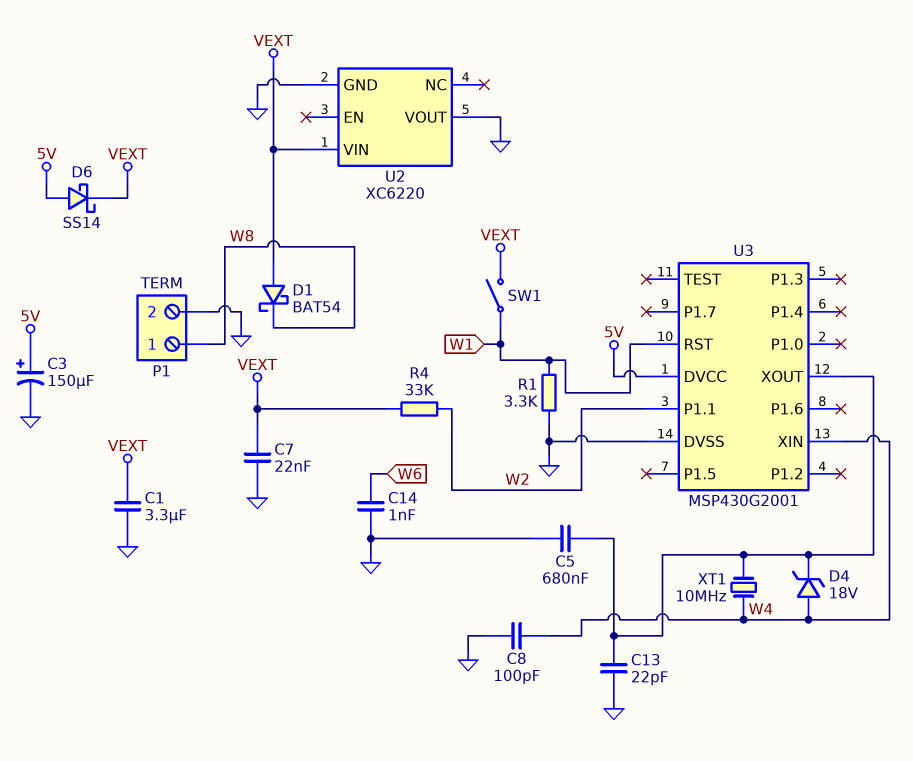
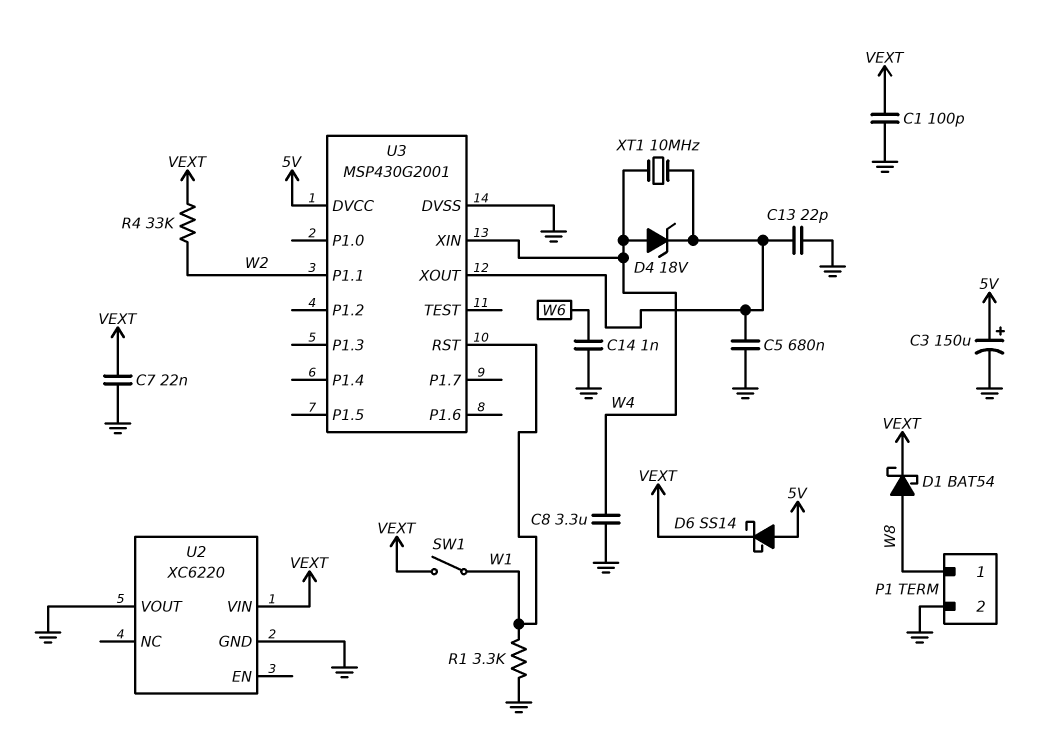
C1: 3.3uF (GND, VEXT) -> 100pF (GND, VEXT)
C8: 100pF (GND, W4) -> 3.3uF (GND, W4)
D1: schottky BAT54 (A VEXT, K W8) -> schottky BAT54 (A W8, K VEXT)

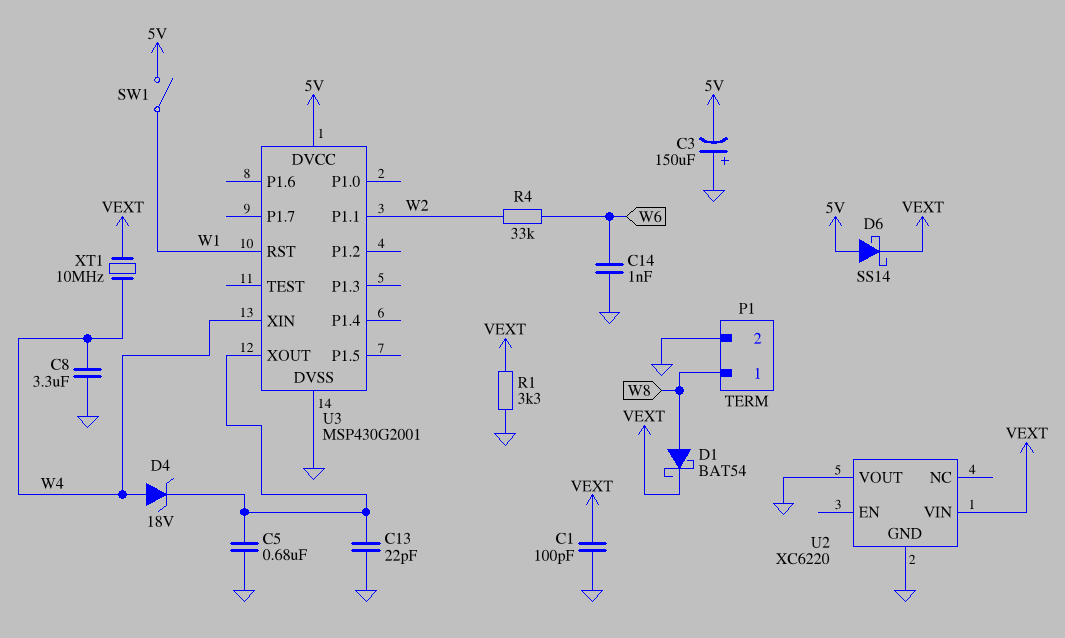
C3: 150uF (plus 5V, minus GND) -> 150uF (plus GND, minus 5V)
C7: 22nF (GND, VEXT) -> none
R1: 3.3k (GND, W1) -> 3.3k (GND, VEXT)
R4: 33k (VEXT, W2) -> 33k (W2, W6)
SW1: switch (VEXT, W1) -> switch (5V, W1)
XT1: 10MHz (U3/XOUT, W4) -> 10MHz (VEXT, W4)

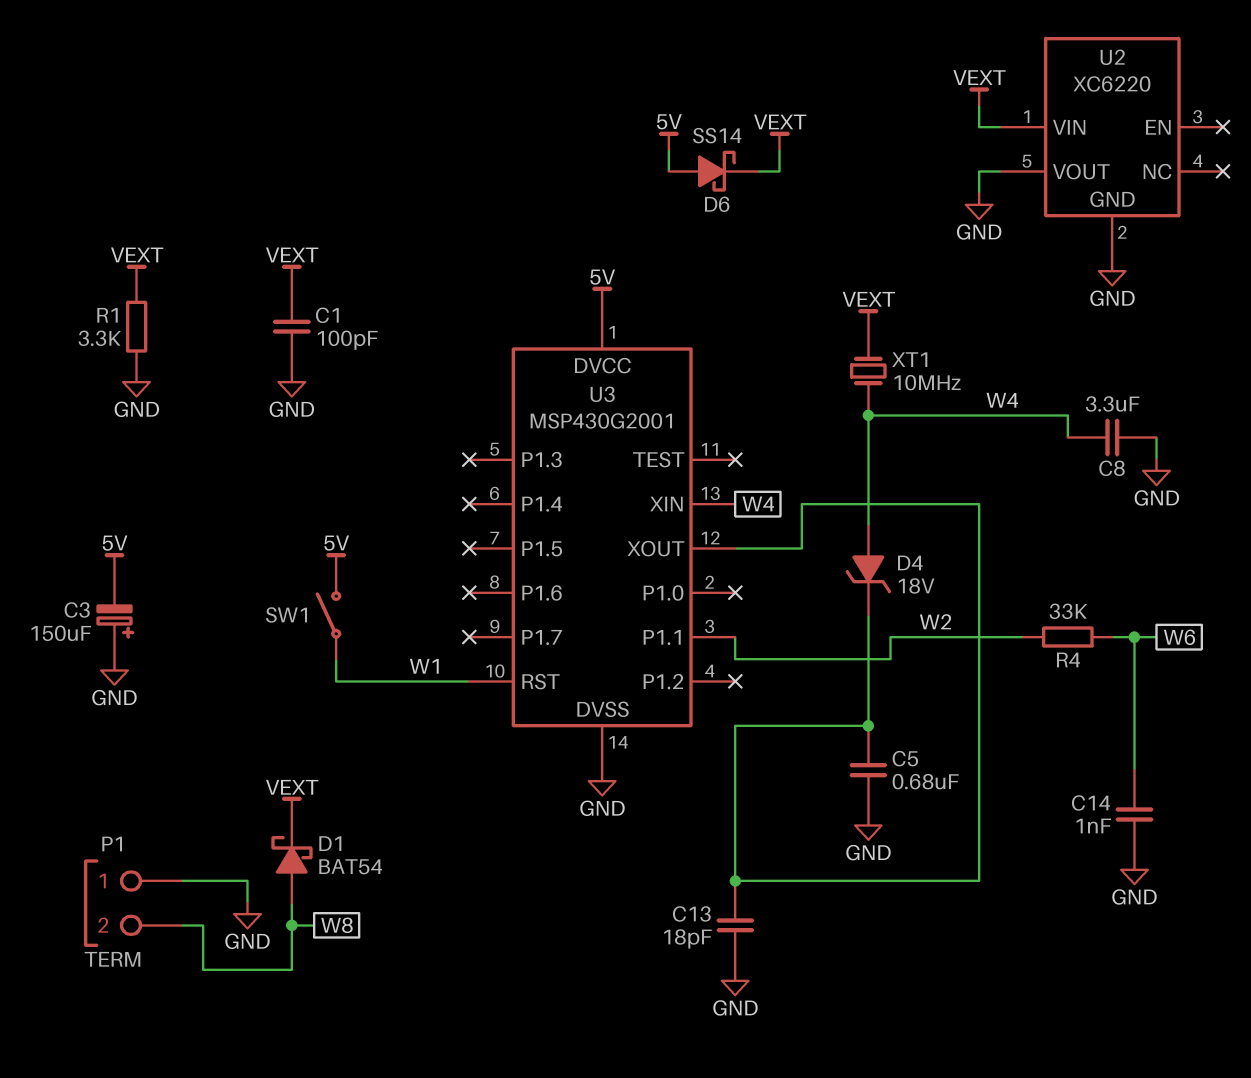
C13: 22pF (GND, U3/XOUT) -> 18pF (GND, U3/XOUT)
P1 pin 1: W8 -> GND
P1 pin 2: GND -> W8

